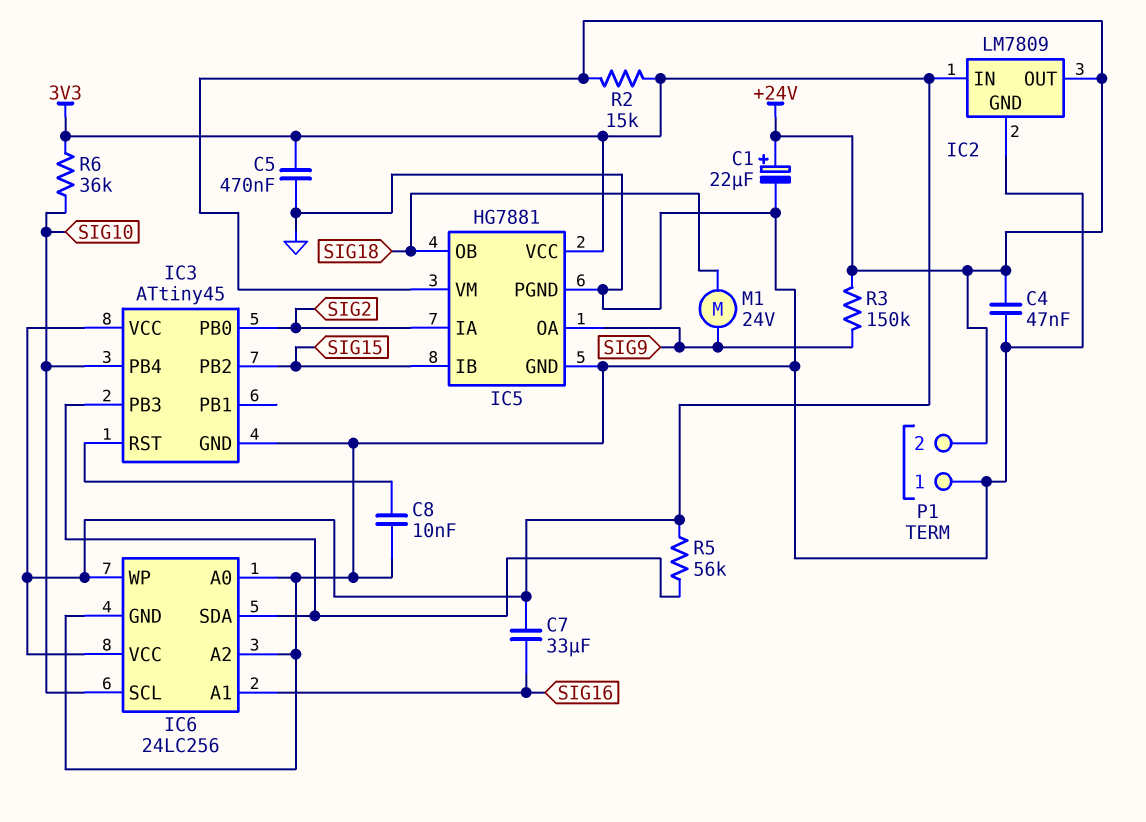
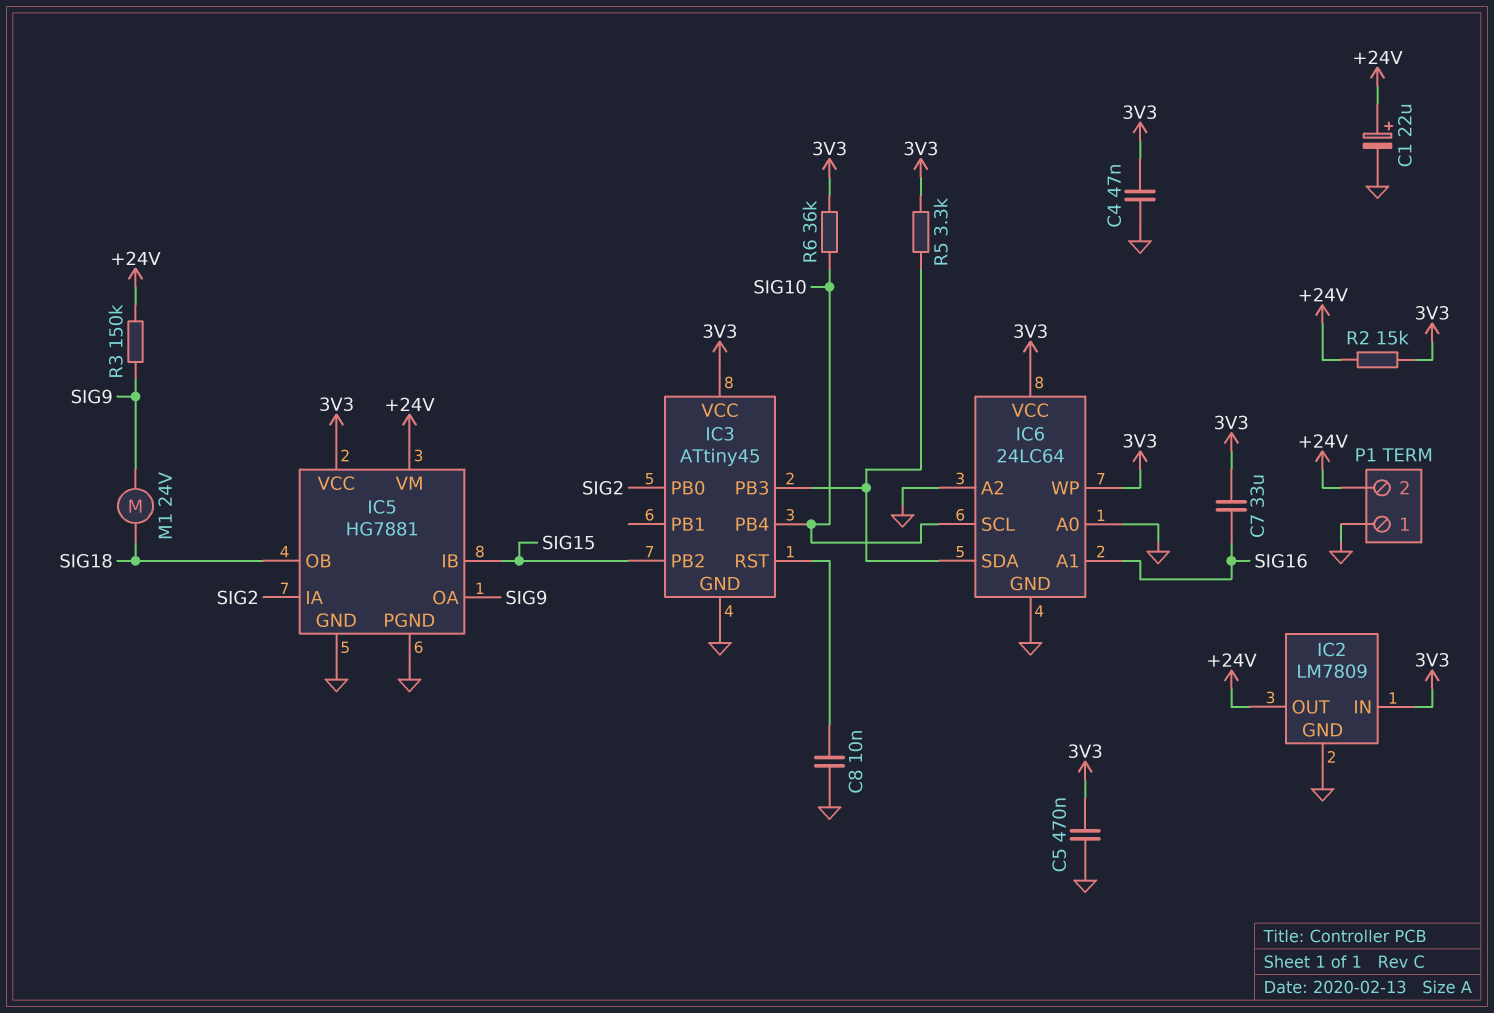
C4: 47nF (+24V, GND) -> 47nF (3V3, GND)
IC6: 24LC256 -> 24LC64
R5: 56k (3V3, IC3/PB3) -> 3.3k (3V3, IC3/PB3)

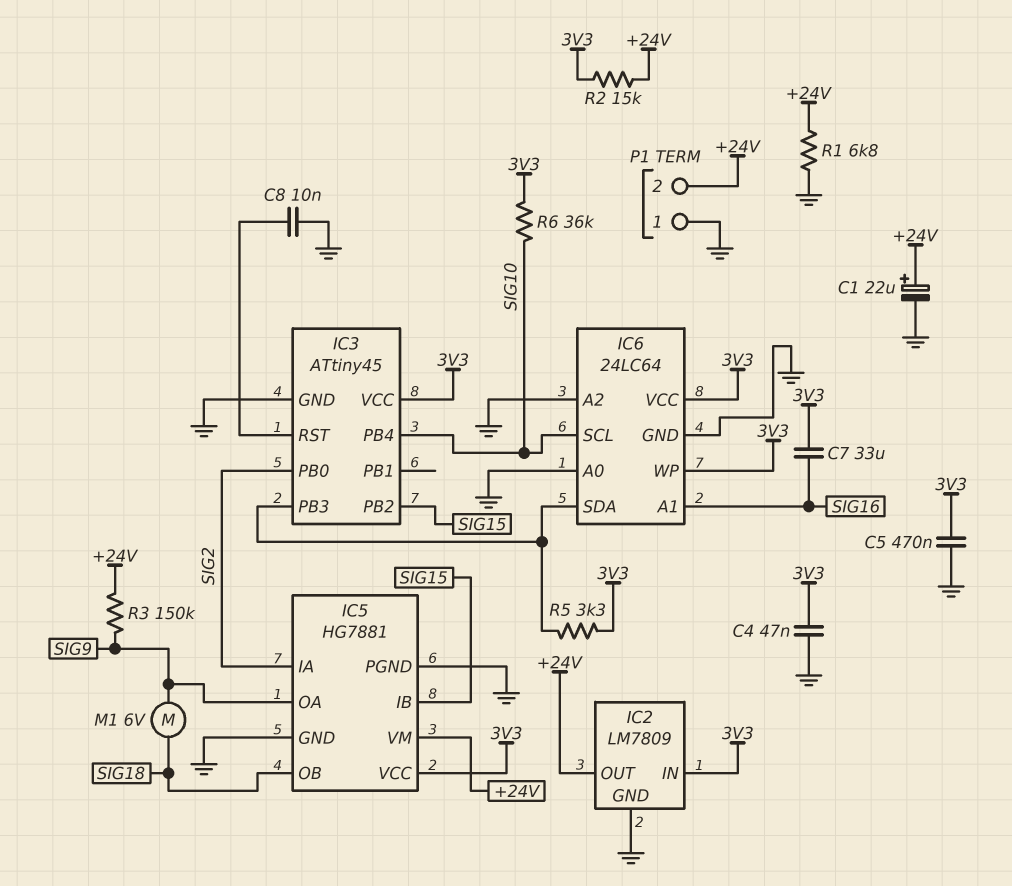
M1: motor 24V (SIG9, SIG18) -> motor 6V (SIG9, SIG18)
R1: none -> 6.8k (+24V, GND)

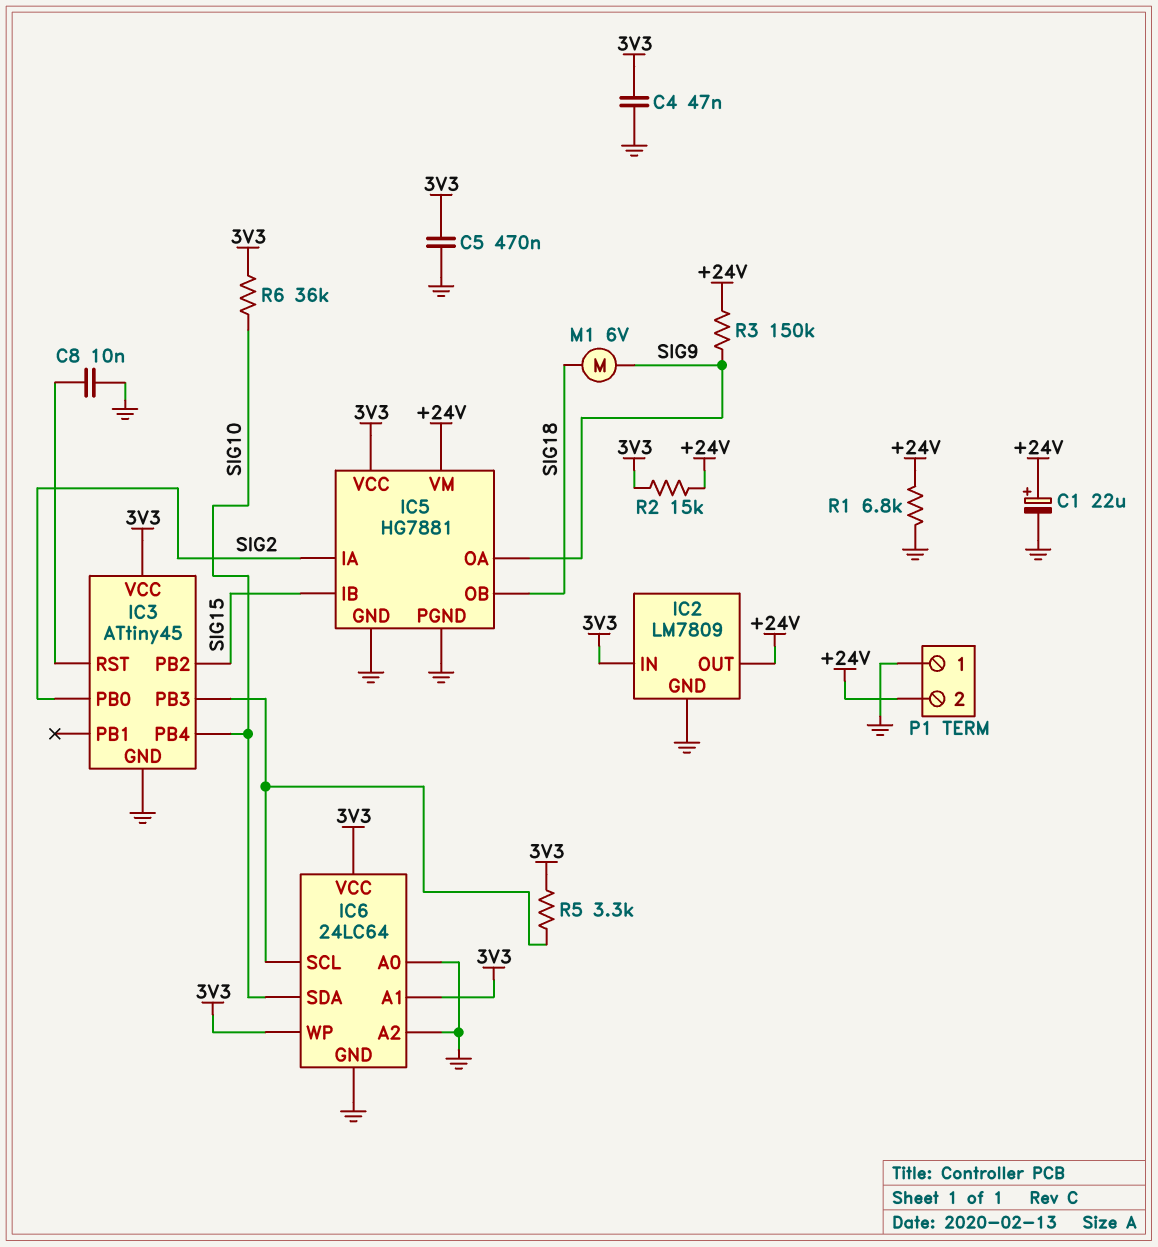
C7: 33uF (3V3, SIG16) -> none
IC6 pin A1: SIG16 -> 3V3
IC6 pin SCL: SIG10 -> IC3/PB3
IC6 pin SDA: IC3/PB3 -> SIG10

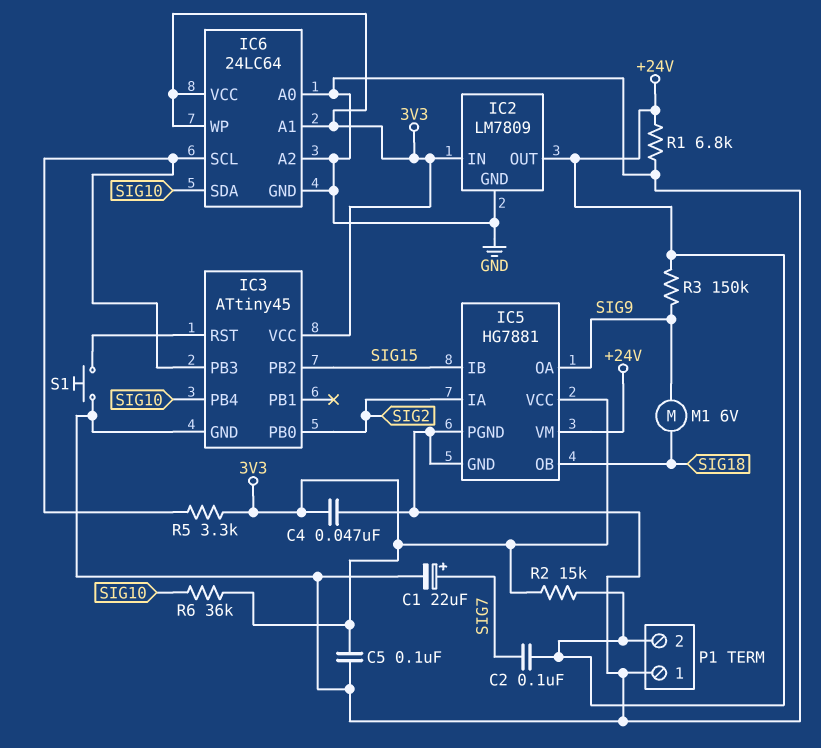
C1: 22uF (plus +24V, minus GND) -> 22uF (plus SIG7, minus GND)
C2: none -> 100nF (+24V, SIG7)
C5: 470nF (3V3, GND) -> 100nF (3V3, GND)
C8: 10nF (GND, IC3/RST) -> none
S1: none -> button (GND, IC3/RST)

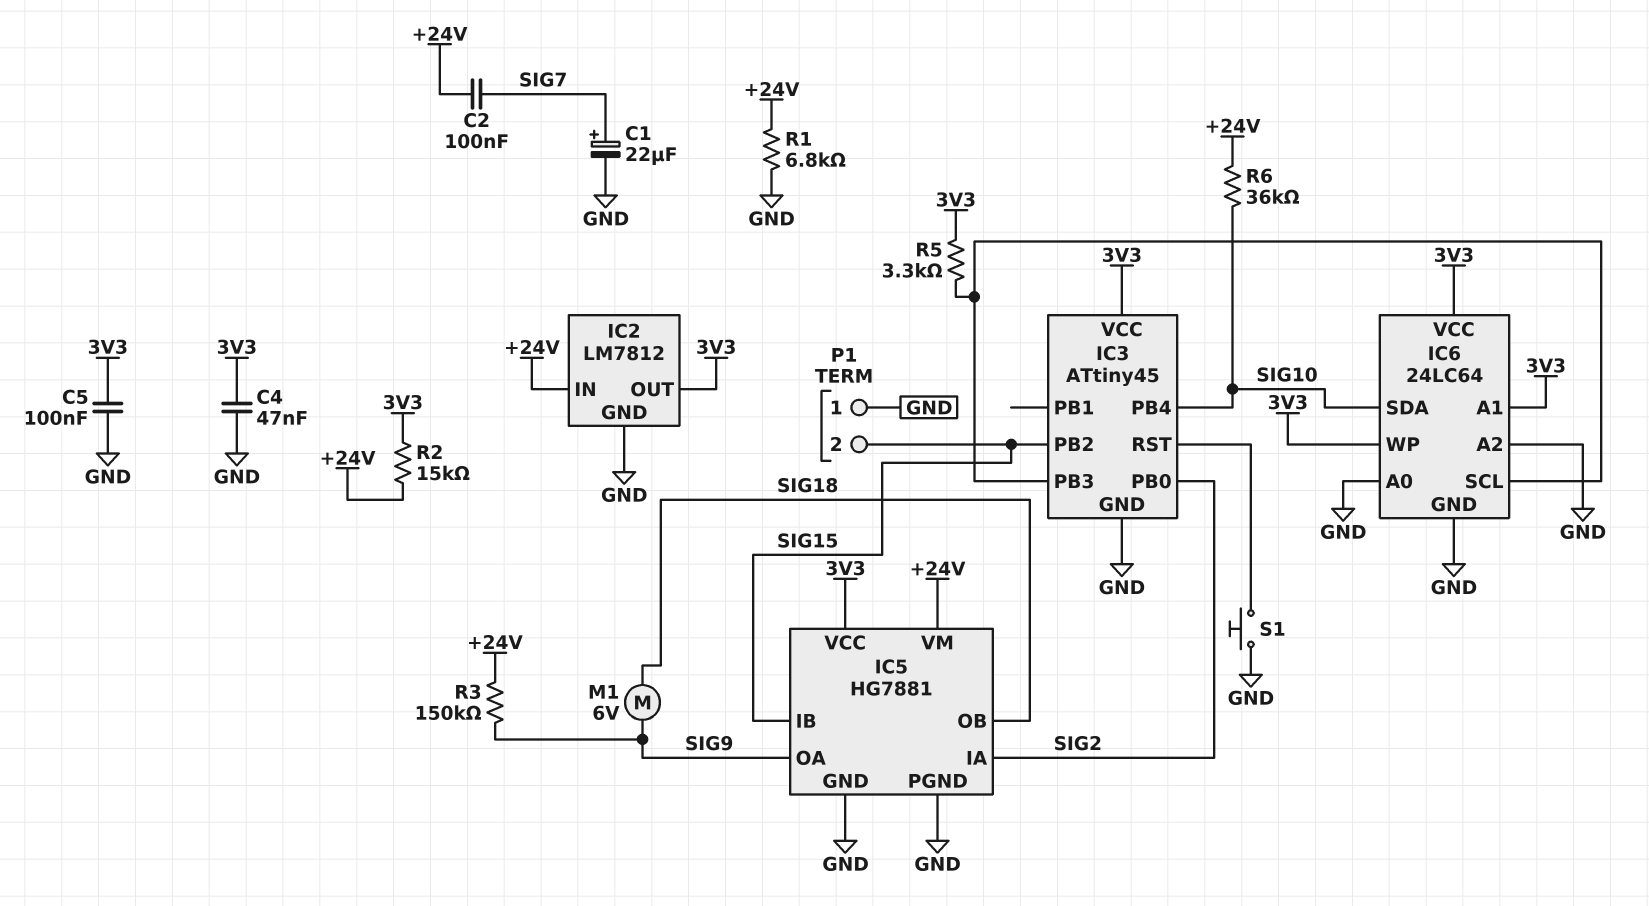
IC2: LM7809 -> LM7812
IC2 pin IN: 3V3 -> +24V
IC2 pin OUT: +24V -> 3V3
P1 pin 2: +24V -> SIG15
R6: 36k (3V3, SIG10) -> 36k (+24V, SIG10)

